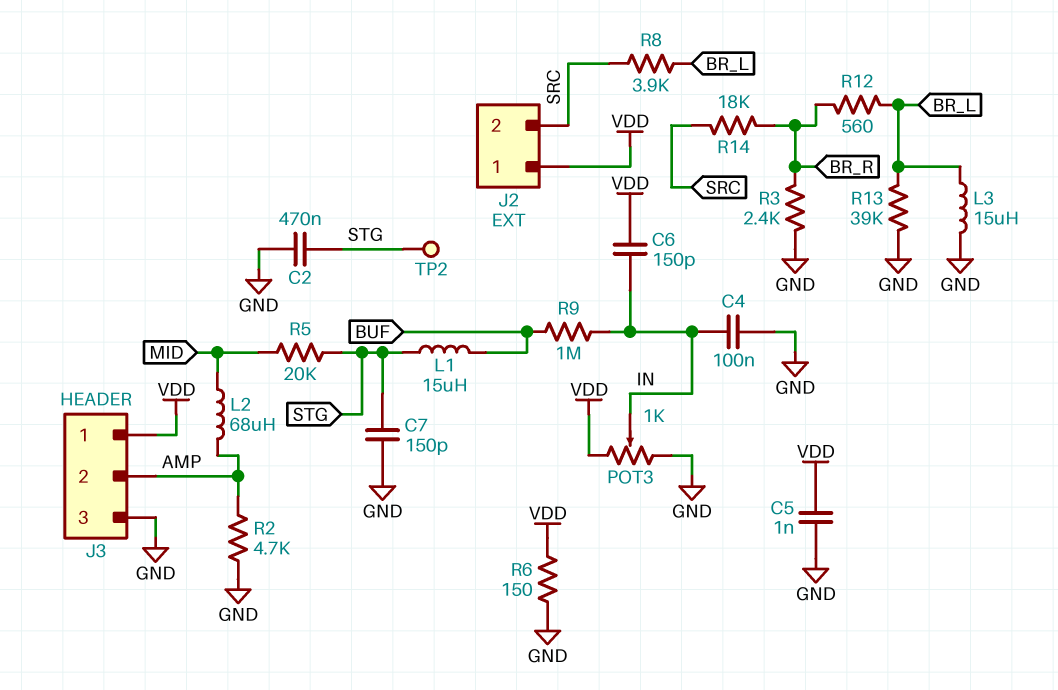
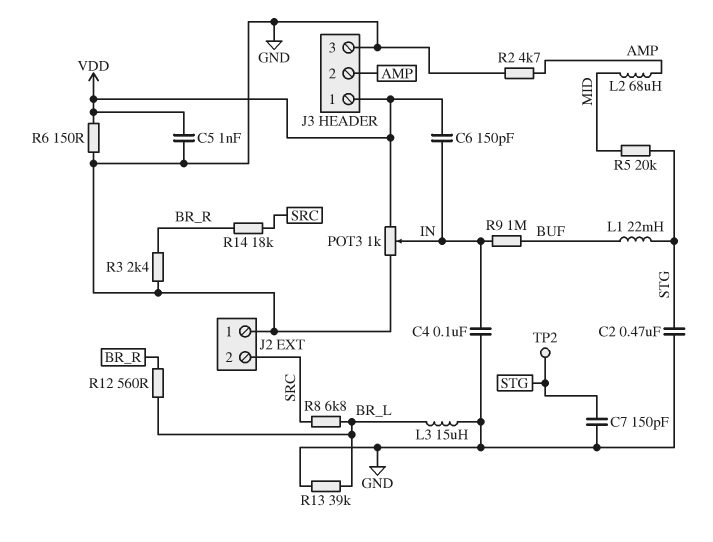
J2 pin 1: VDD -> GND
L1: 15uH (BUF, STG) -> 22mH (BUF, STG)
R8: 3.9k (BR_L, SRC) -> 6.8k (BR_L, SRC)

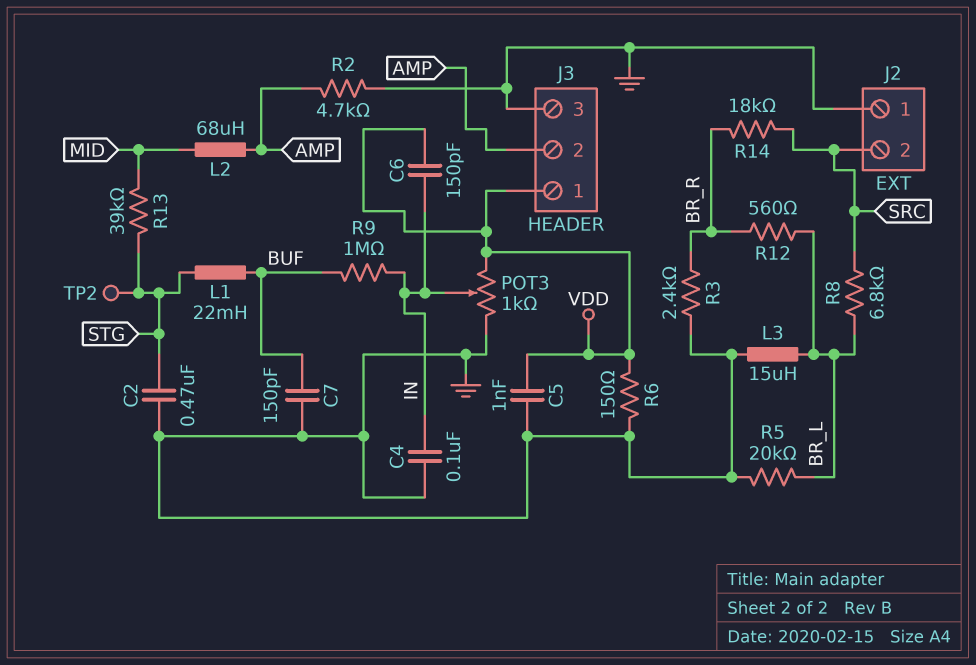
C7: 150pF (GND, STG) -> 150pF (BUF, GND)
R5: 20k (MID, STG) -> 20k (BR_L, GND)
R13: 39k (BR_L, GND) -> 39k (MID, STG)

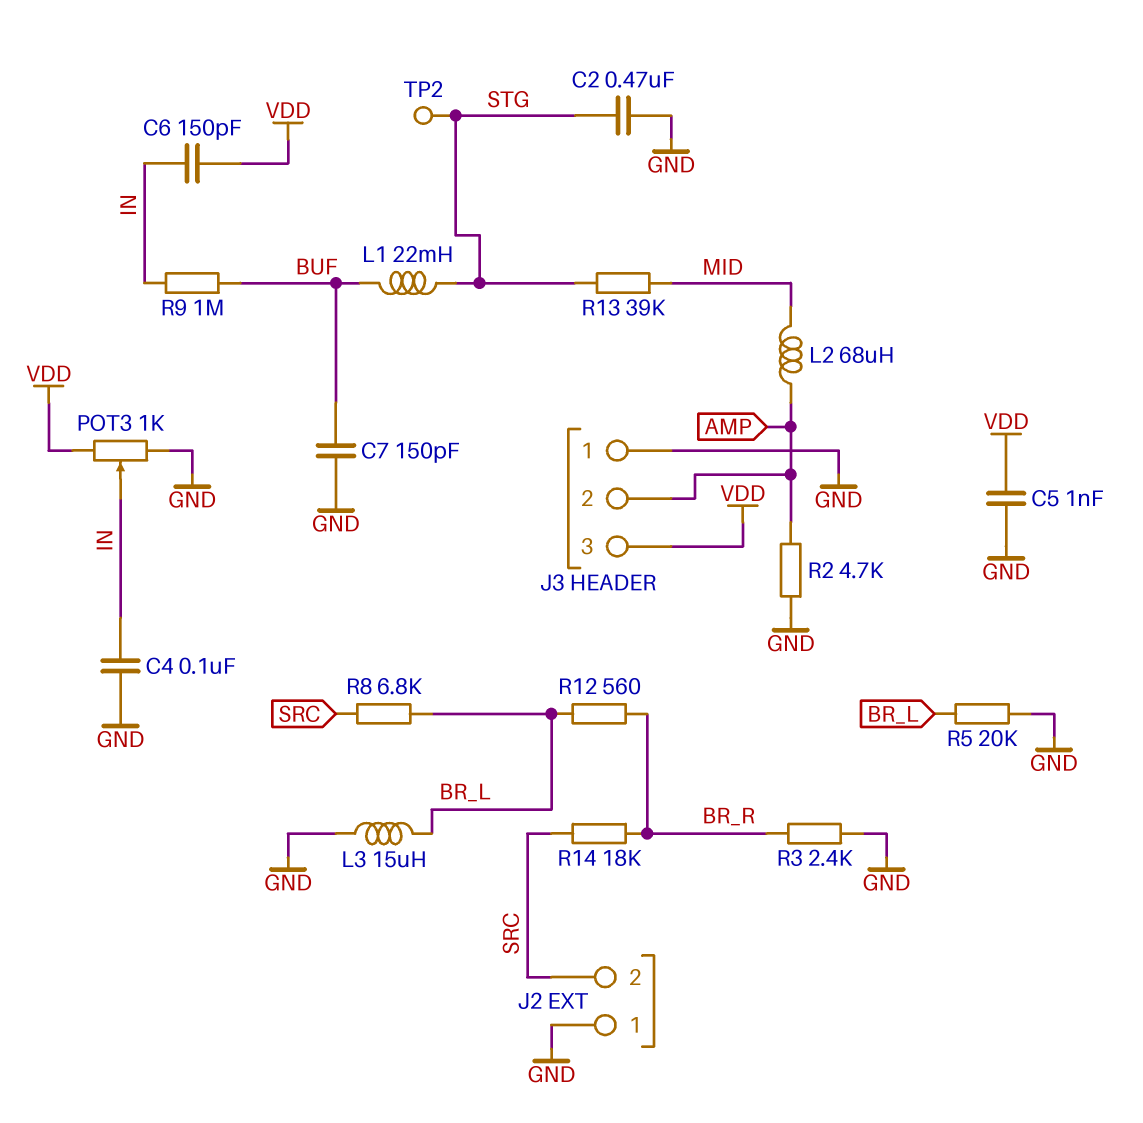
J3 pin 1: VDD -> GND
J3 pin 3: GND -> VDD
R6: 150 (GND, VDD) -> none

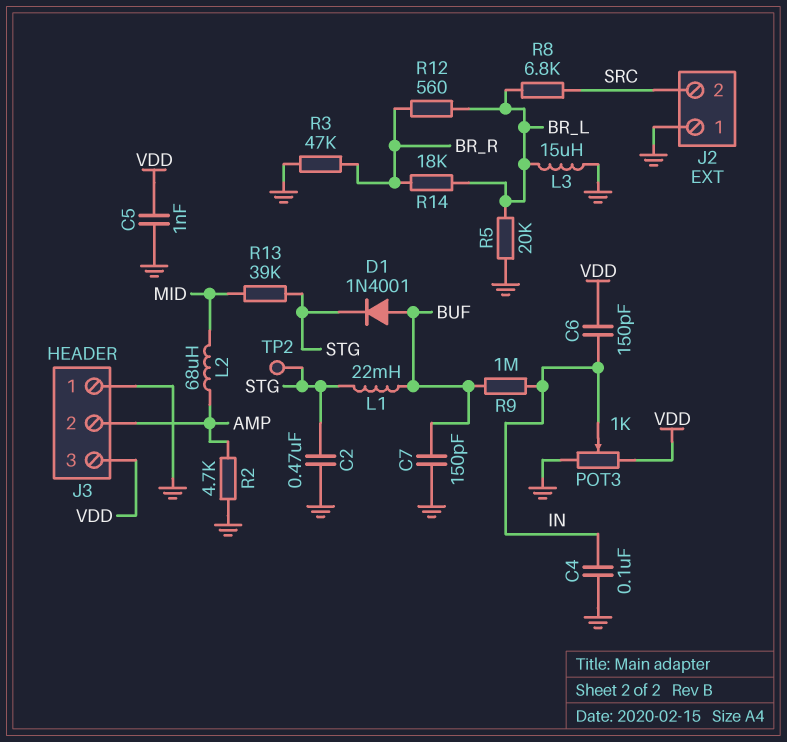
D1: none -> diode 1N4001 (A BUF, K STG)
R3: 2.4k (BR_R, GND) -> 47k (BR_R, GND)
R14: 18k (BR_R, SRC) -> 18k (BR_L, BR_R)

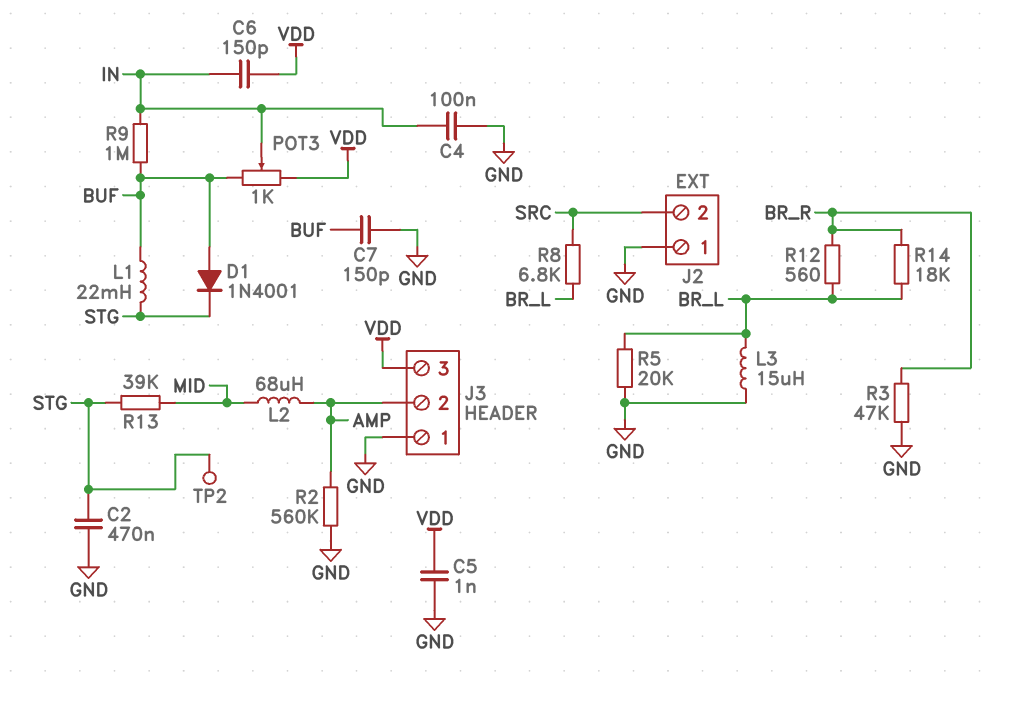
POT3: 1k (GND, VDD, wiper IN) -> 1k (BUF, VDD, wiper IN)
R2: 4.7k (AMP, GND) -> 560k (AMP, GND)

